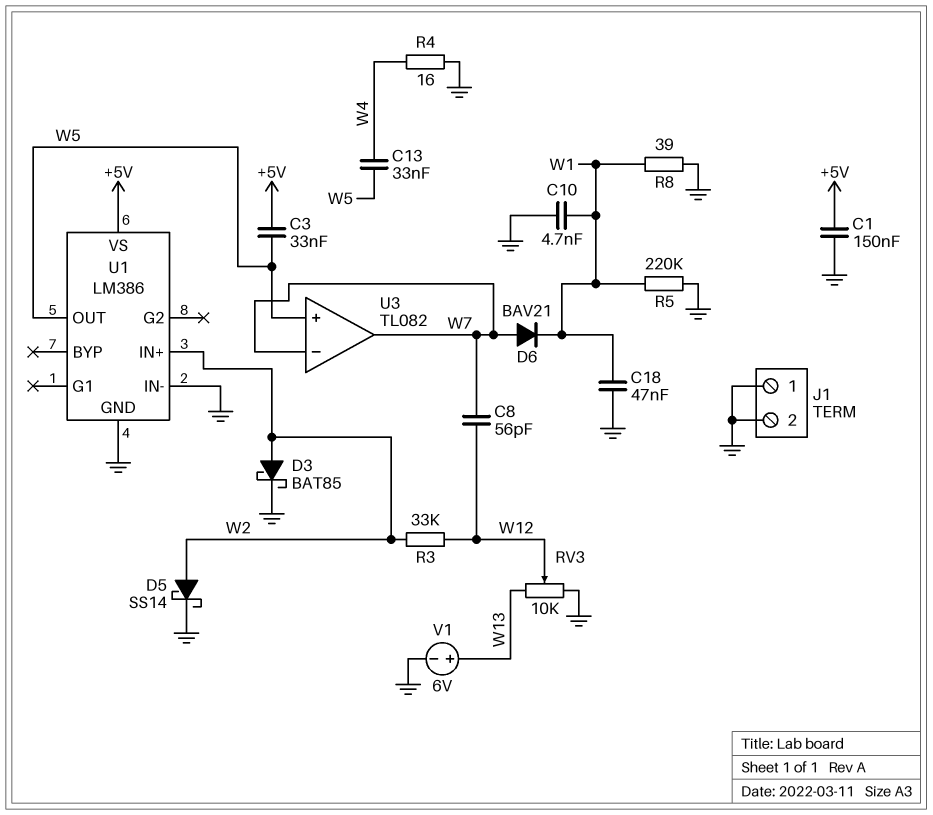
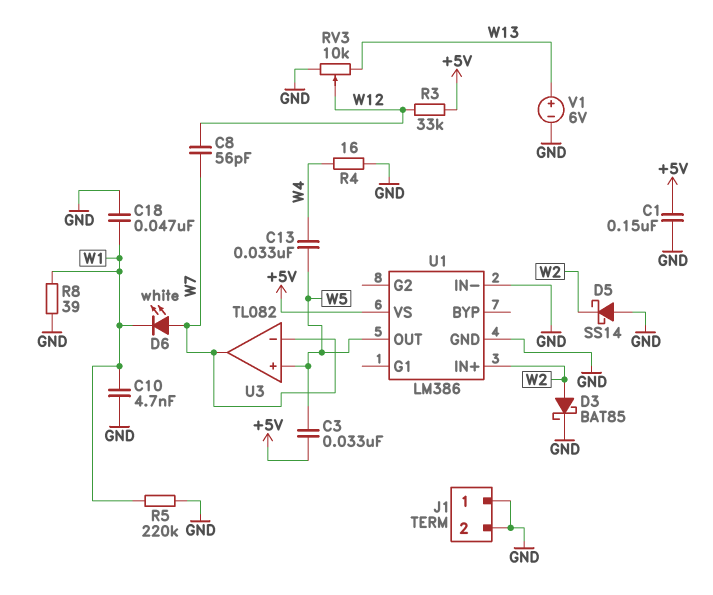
D5: schottky SS14 (A W2, K GND) -> schottky SS14 (A GND, K W2)
D6: diode BAV21 (A W7, K W1) -> LED white (A W7, K W1)
R3: 33k (W2, W12) -> 33k (+5V, W12)

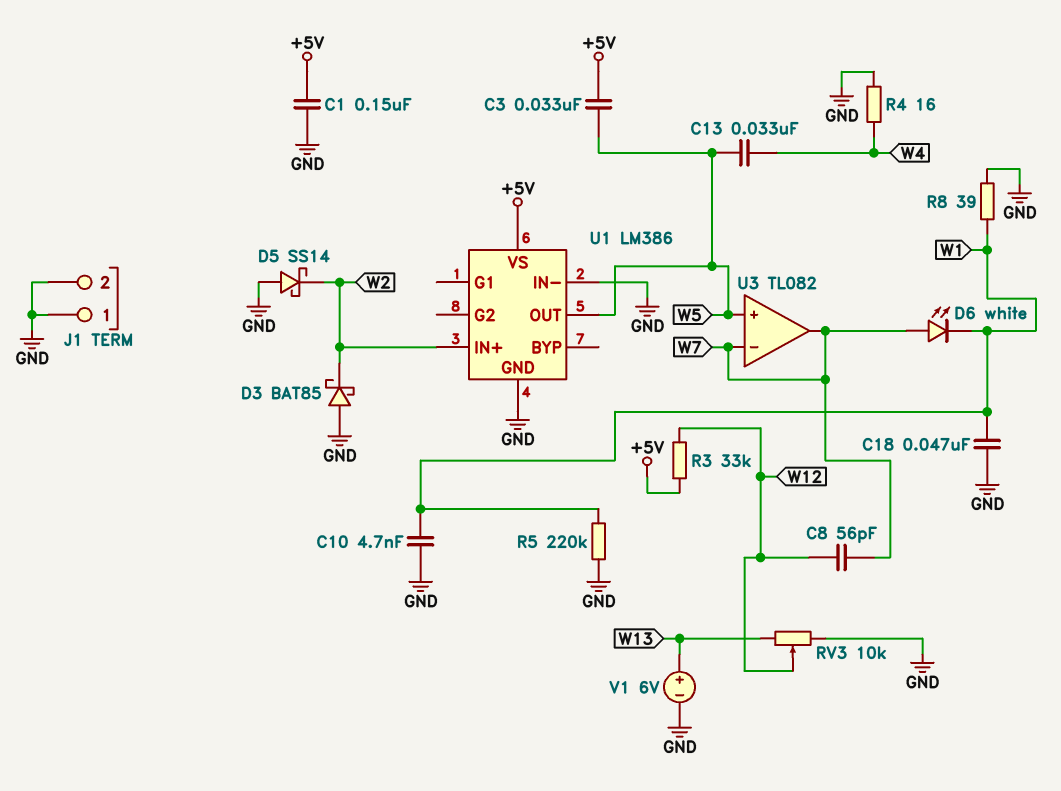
D3: schottky BAT85 (A W2, K GND) -> schottky BAT85 (A GND, K W2)

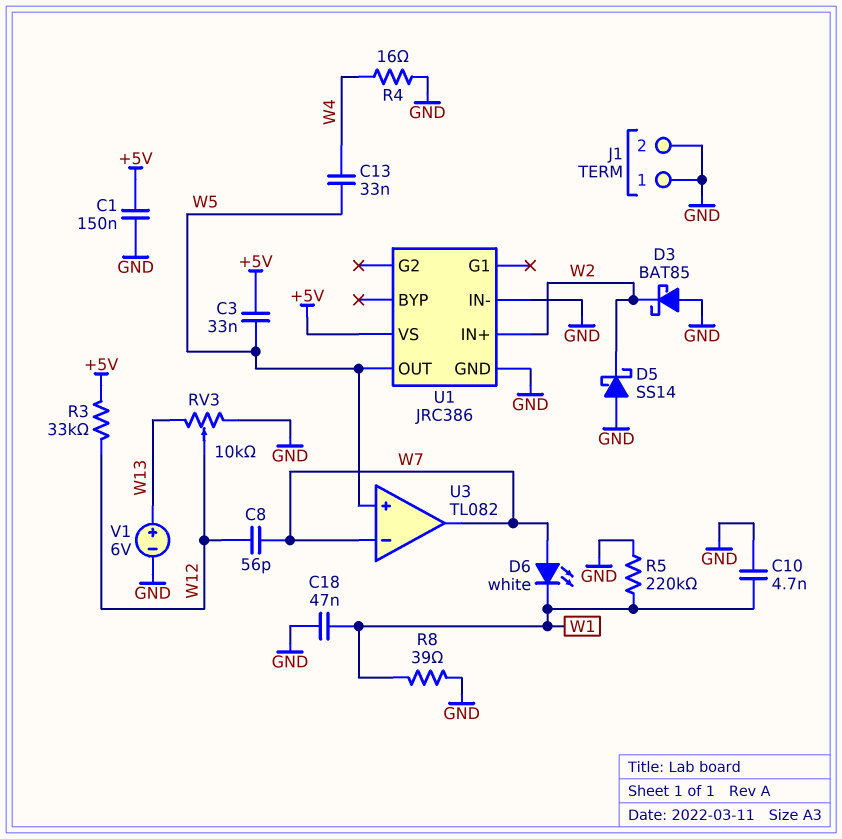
U1: LM386 -> JRC386

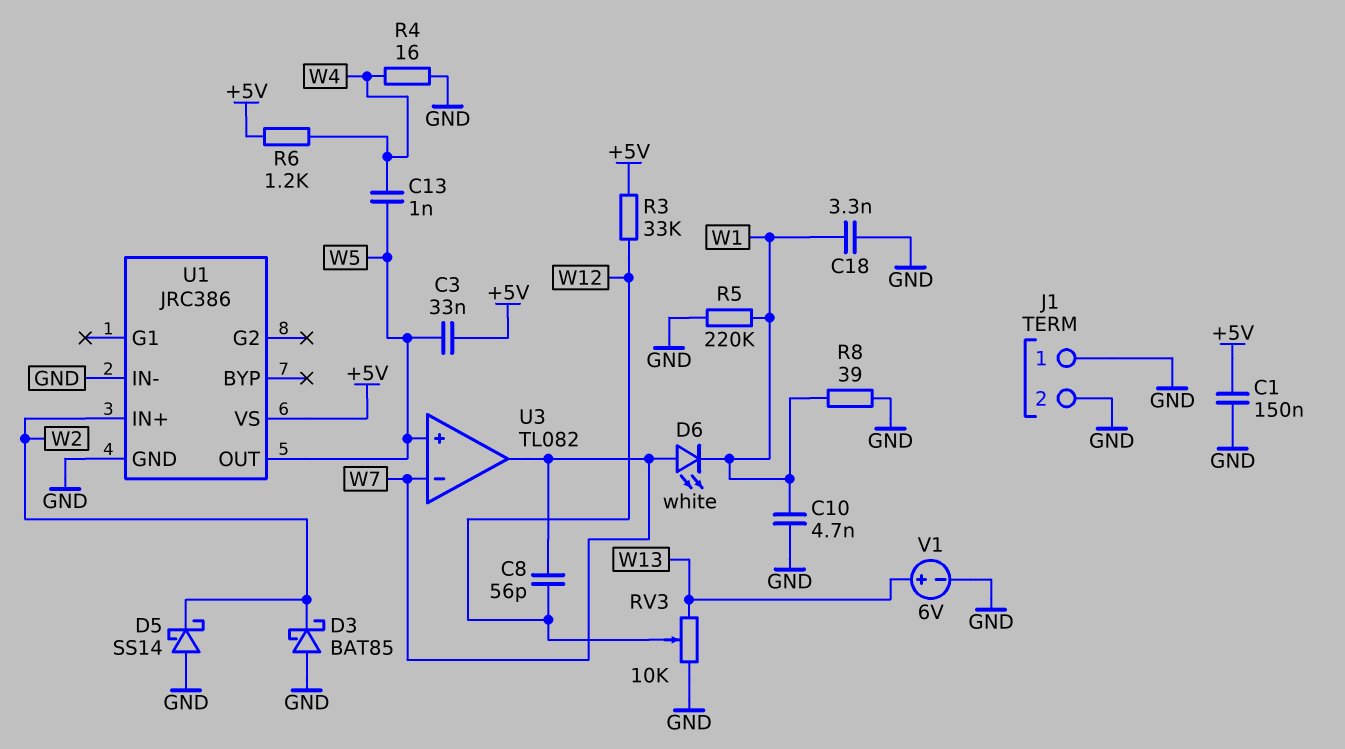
C13: 33nF (W4, W5) -> 1nF (W4, W5)
C18: 47nF (GND, W1) -> 3.3nF (GND, W1)
R6: none -> 1.2k (+5V, W4)

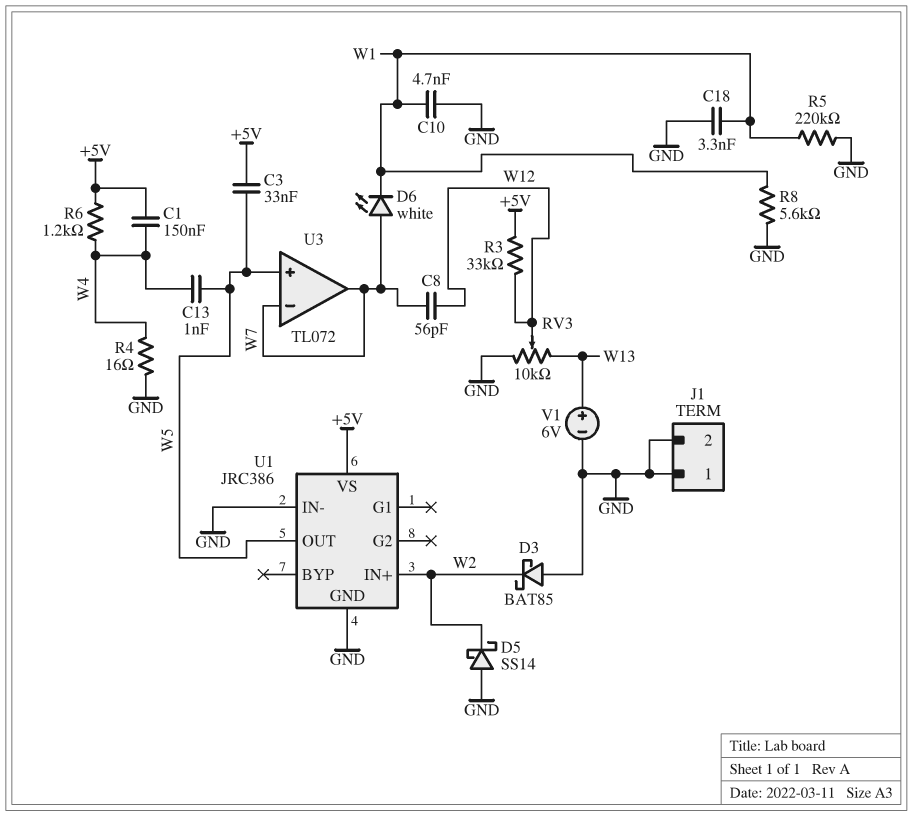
C1: 150nF (+5V, GND) -> 150nF (+5V, W4)
R8: 39 (GND, W1) -> 5.6k (GND, W1)
U3: TL082 -> TL072

